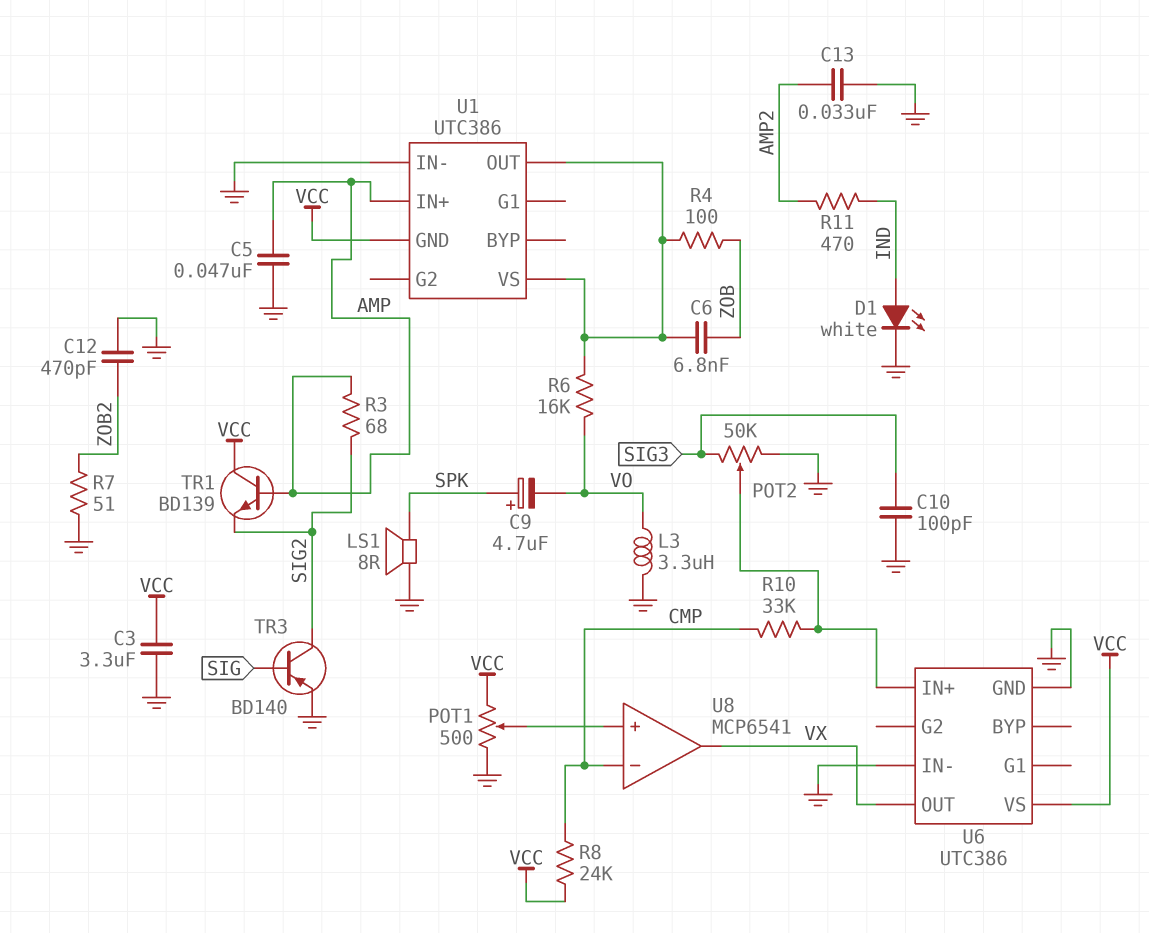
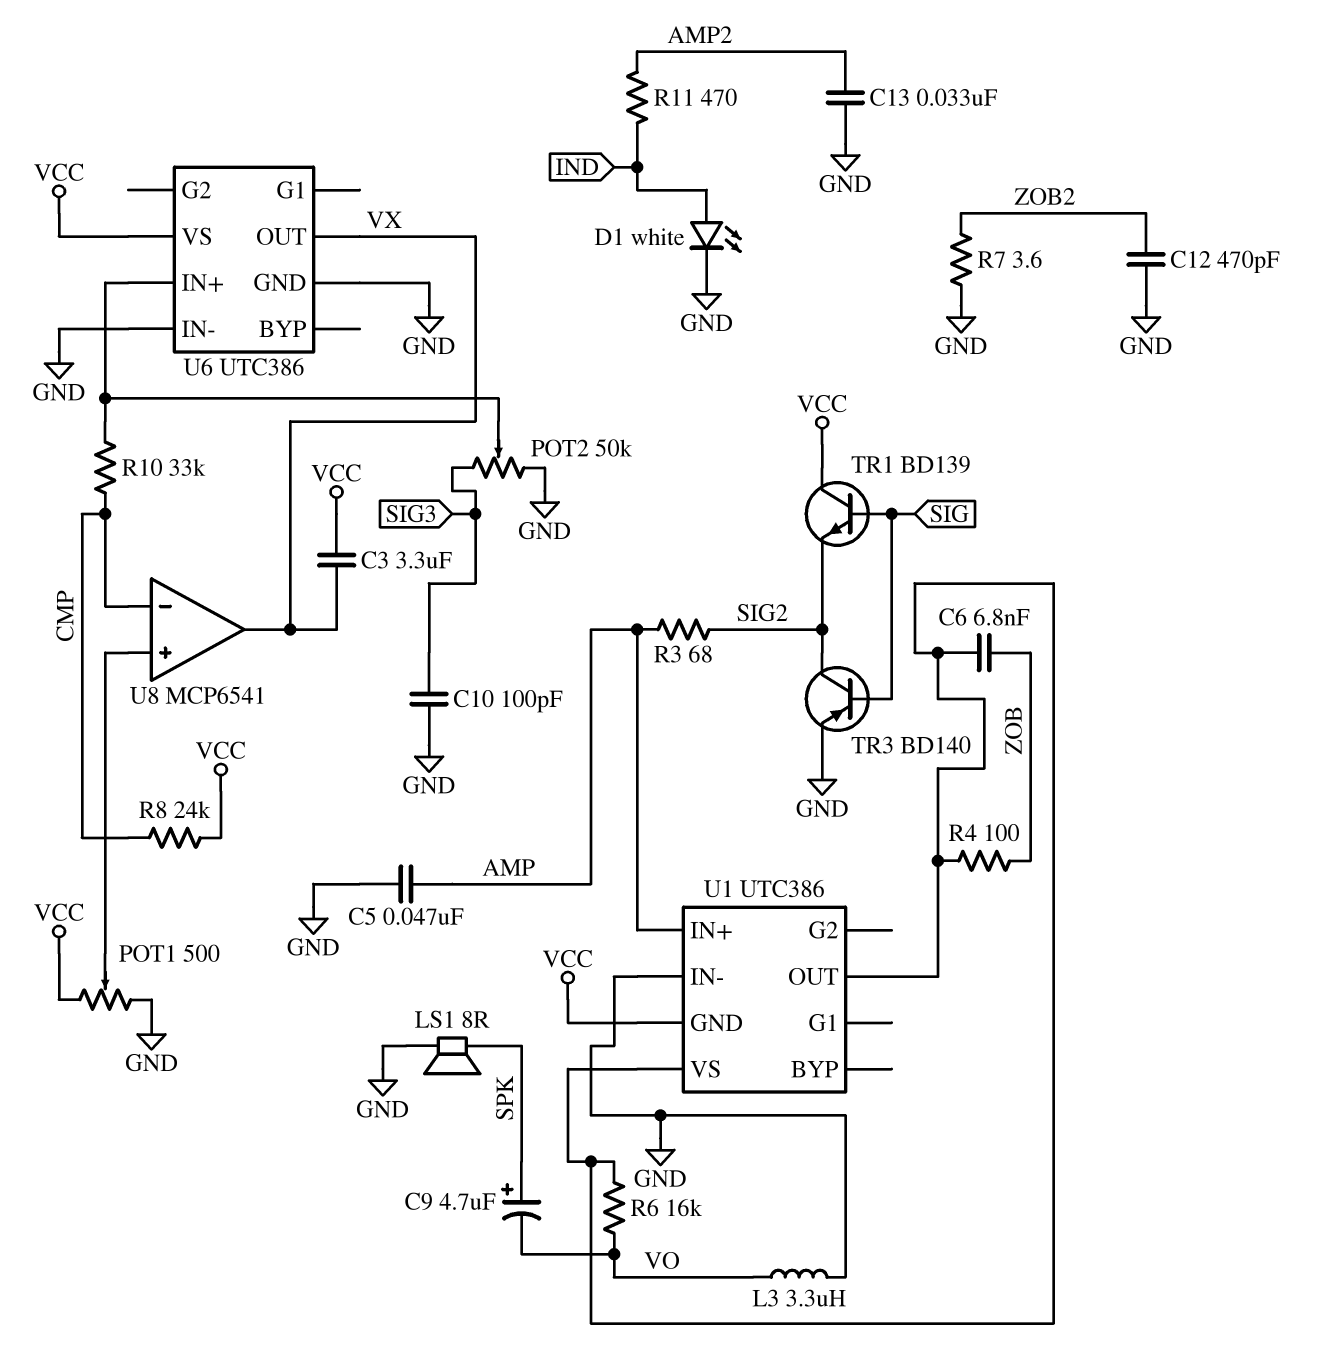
C3: 3.3uF (GND, VCC) -> 3.3uF (VCC, VX)
R7: 51 (GND, ZOB2) -> 3.6 (GND, ZOB2)
TR1: NPN BD139 (B AMP, C VCC, E SIG2) -> NPN BD139 (B SIG, C VCC, E SIG2)

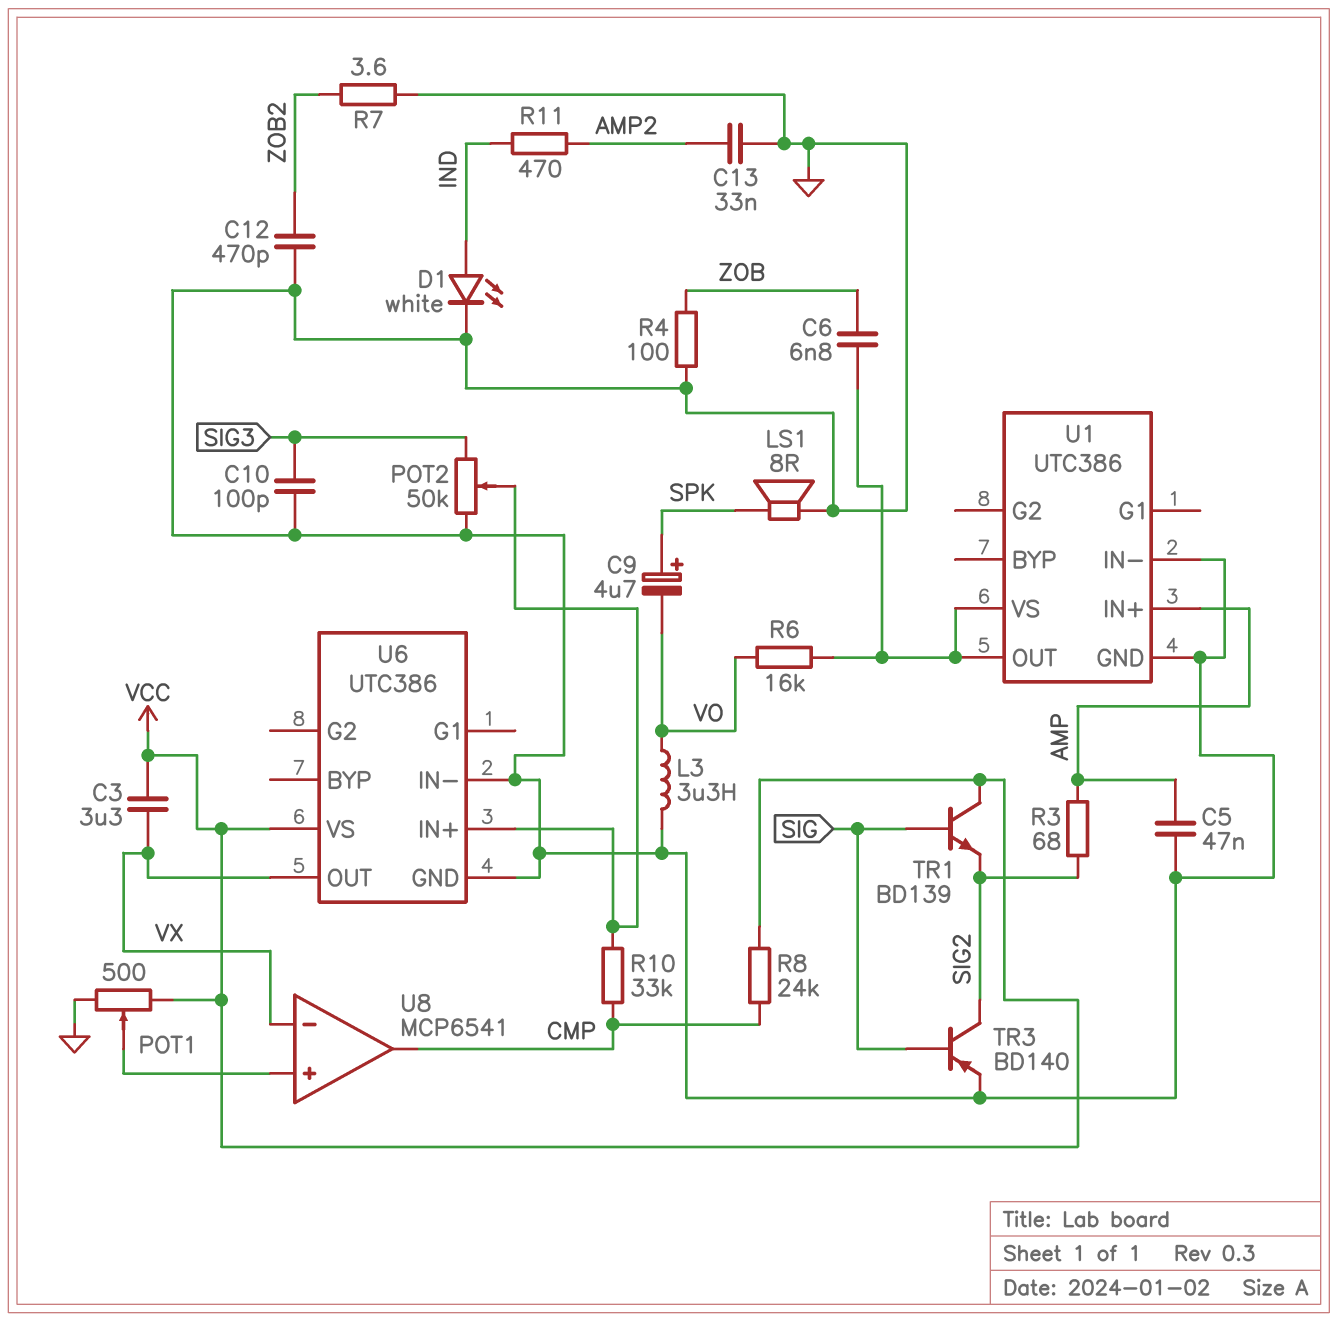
R4: 100 (U1/OUT, ZOB) -> 100 (GND, ZOB)
U1 pin GND: VCC -> GND
U8 pin in-: CMP -> VX
U8 pin out: VX -> CMP

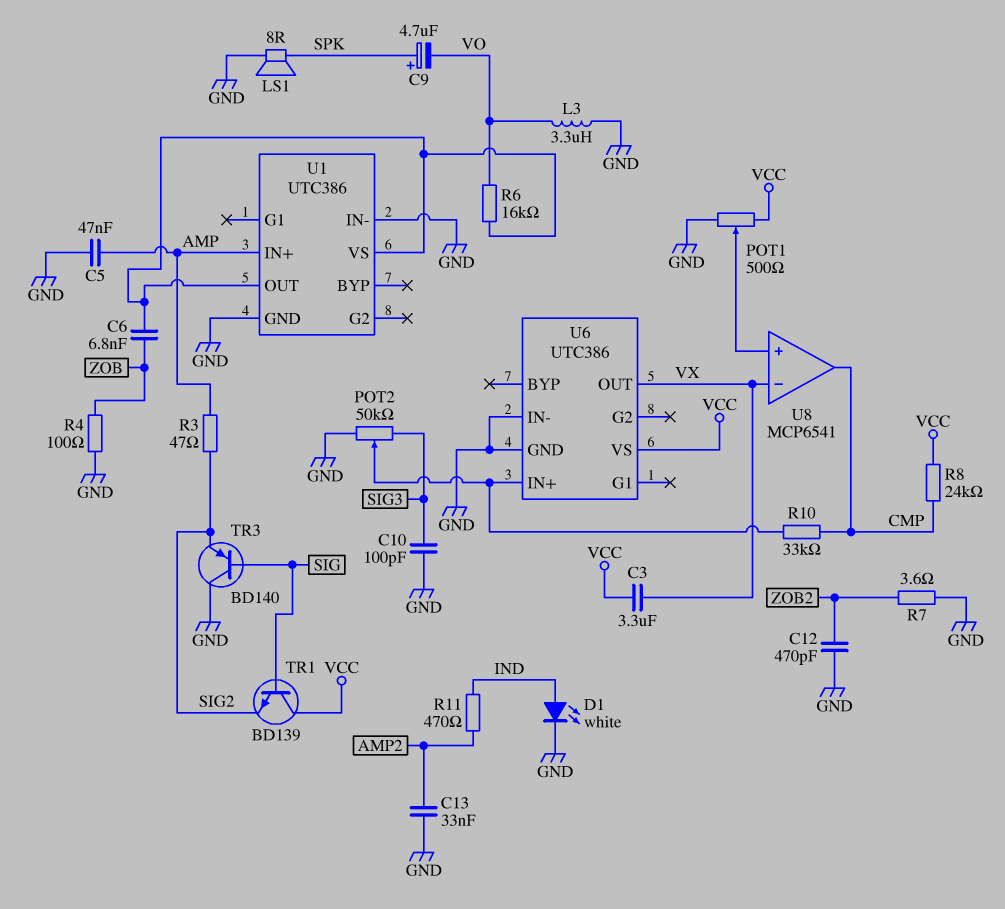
R3: 68 (AMP, SIG2) -> 47 (AMP, SIG2)
TR3: PNP BD140 (B SIG, C SIG2, E GND) -> PNP BD140 (B SIG, C GND, E SIG2)

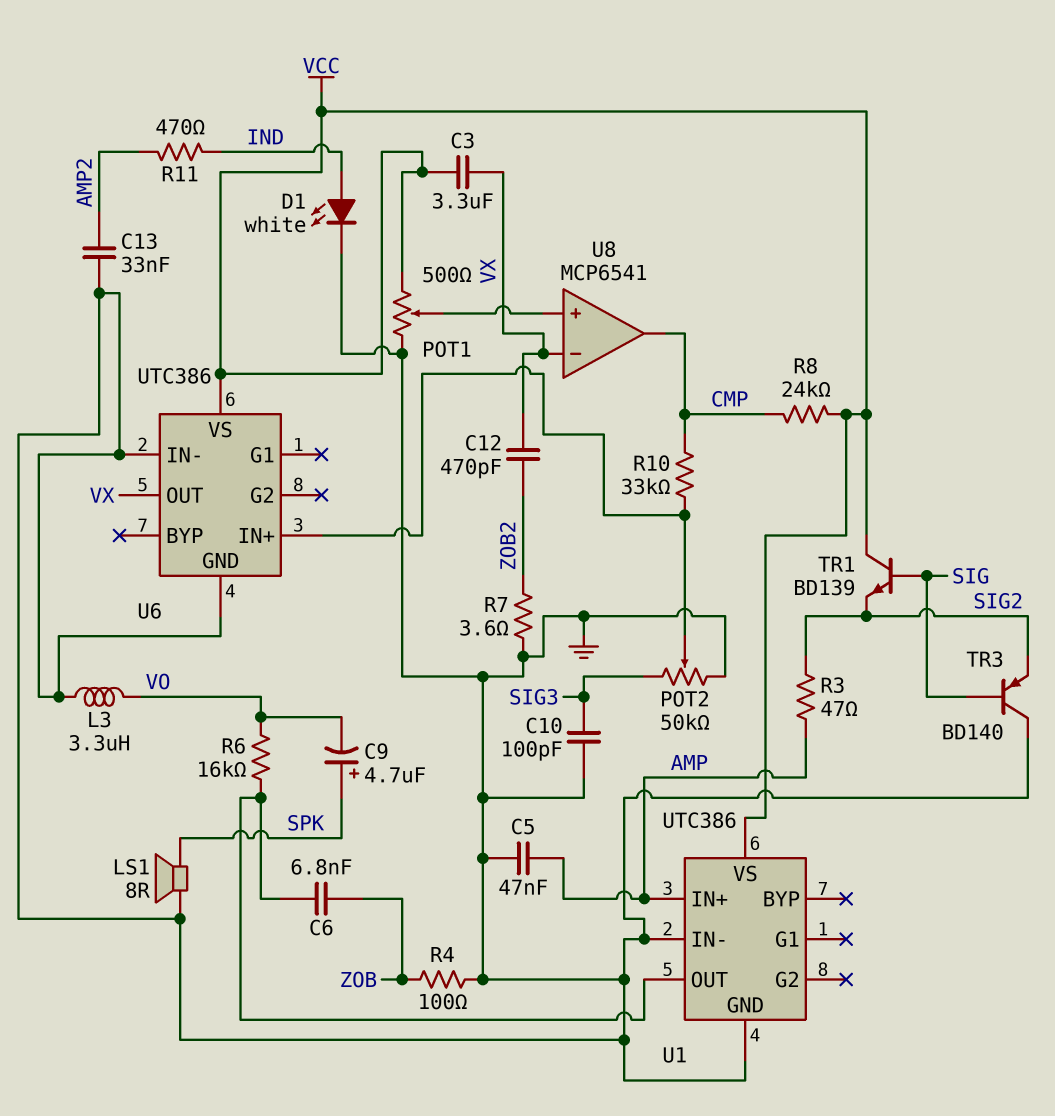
C12: 470pF (GND, ZOB2) -> 470pF (VX, ZOB2)
U1 pin VS: U1/OUT -> VCC

